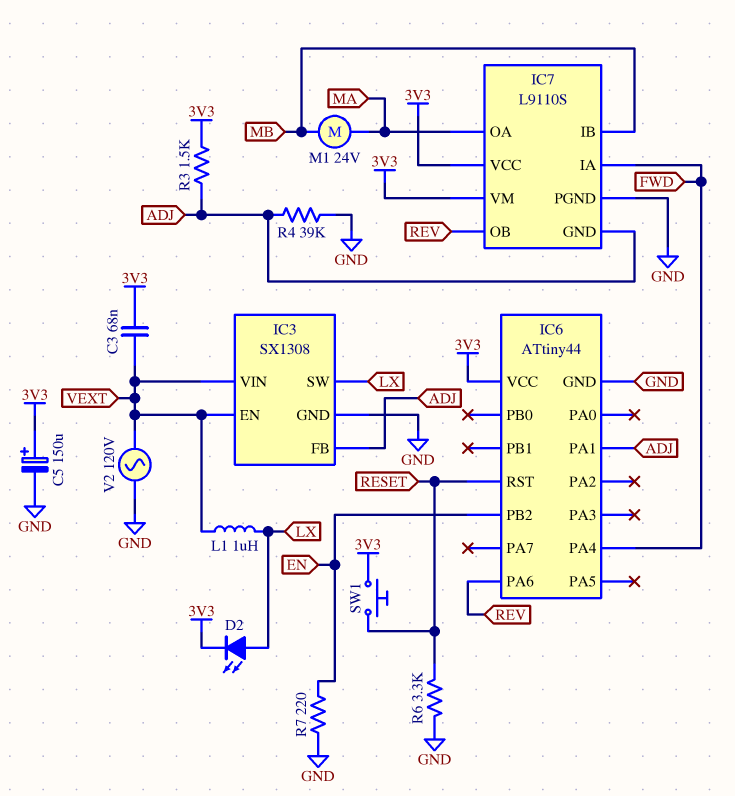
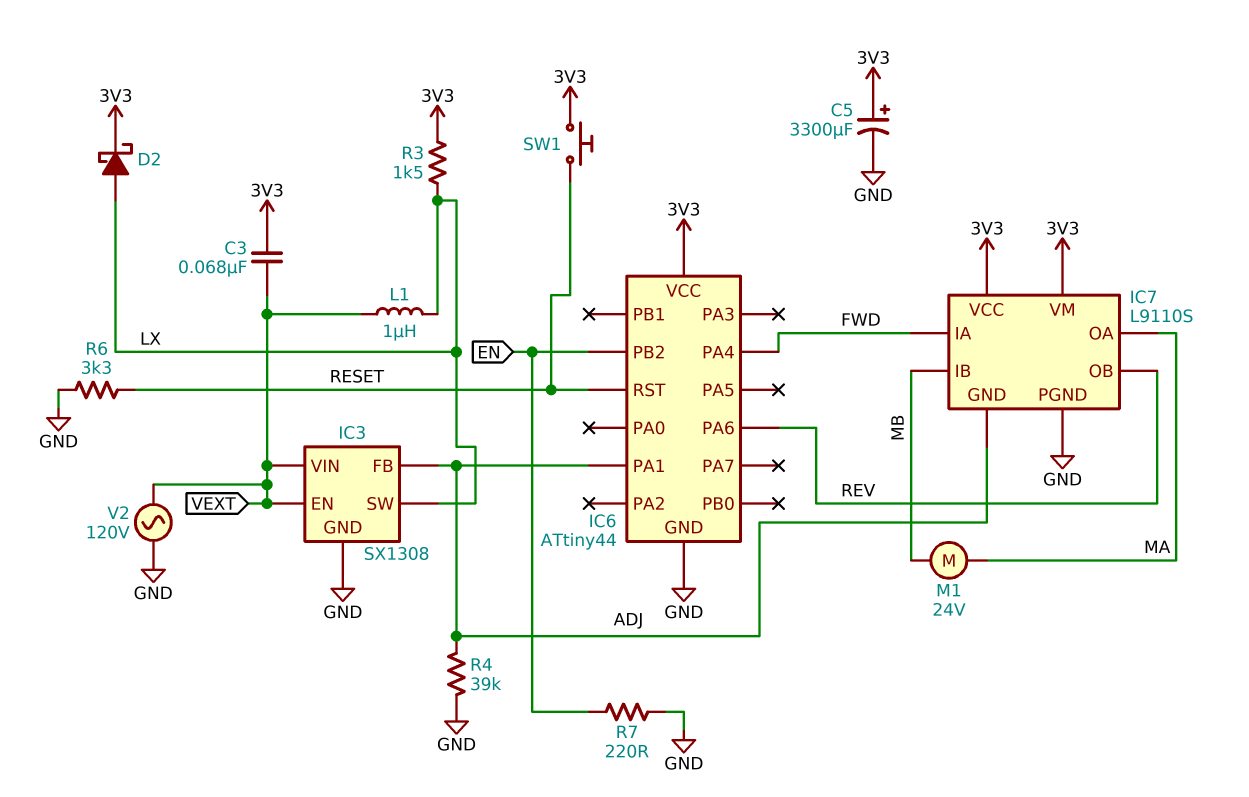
C5: 150uF (plus 3V3, minus GND) -> 3300uF (plus 3V3, minus GND)
D2: LED (A LX, K 3V3) -> schottky (A LX, K 3V3)
R3: 1.5k (3V3, ADJ) -> 1.5k (3V3, LX)

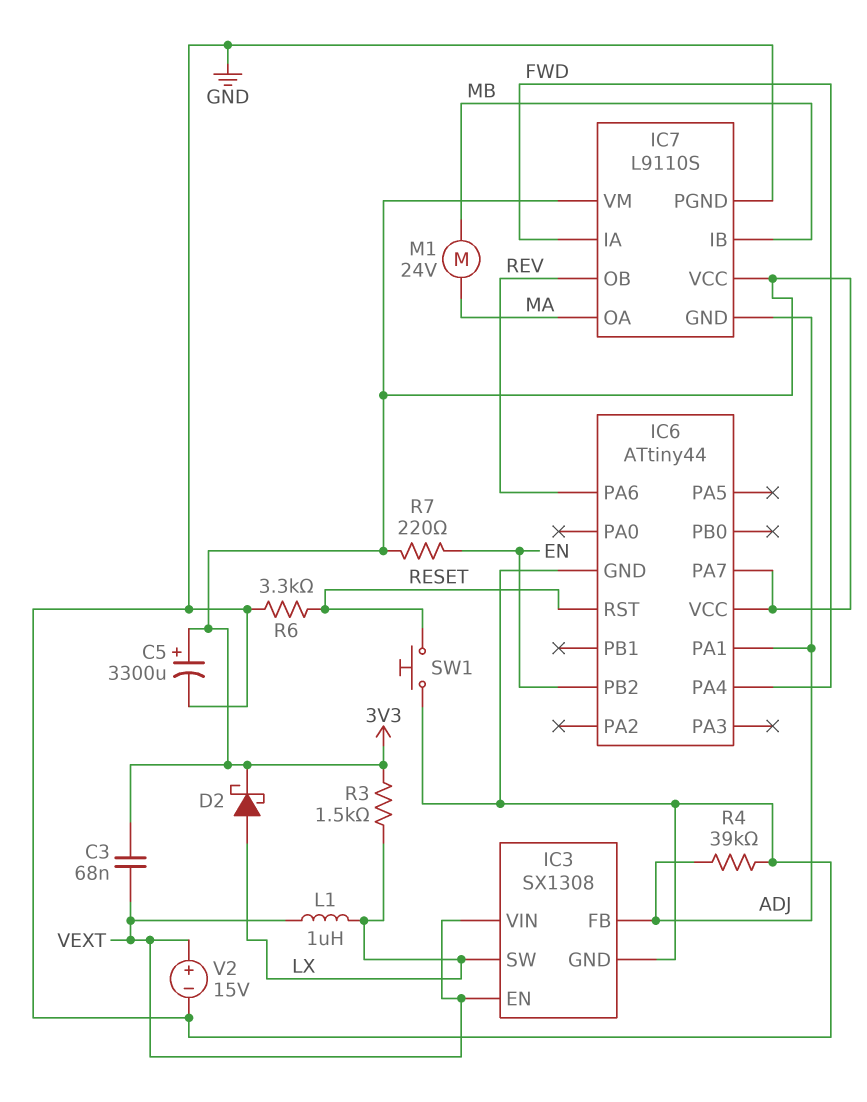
IC6 pin PA7: none -> 3V3
R7: 220 (EN, GND) -> 220 (3V3, EN)
SW1: button (3V3, RESET) -> button (GND, RESET)
V2: AC 120V (GND, VEXT) -> 15V (plus VEXT, minus GND)

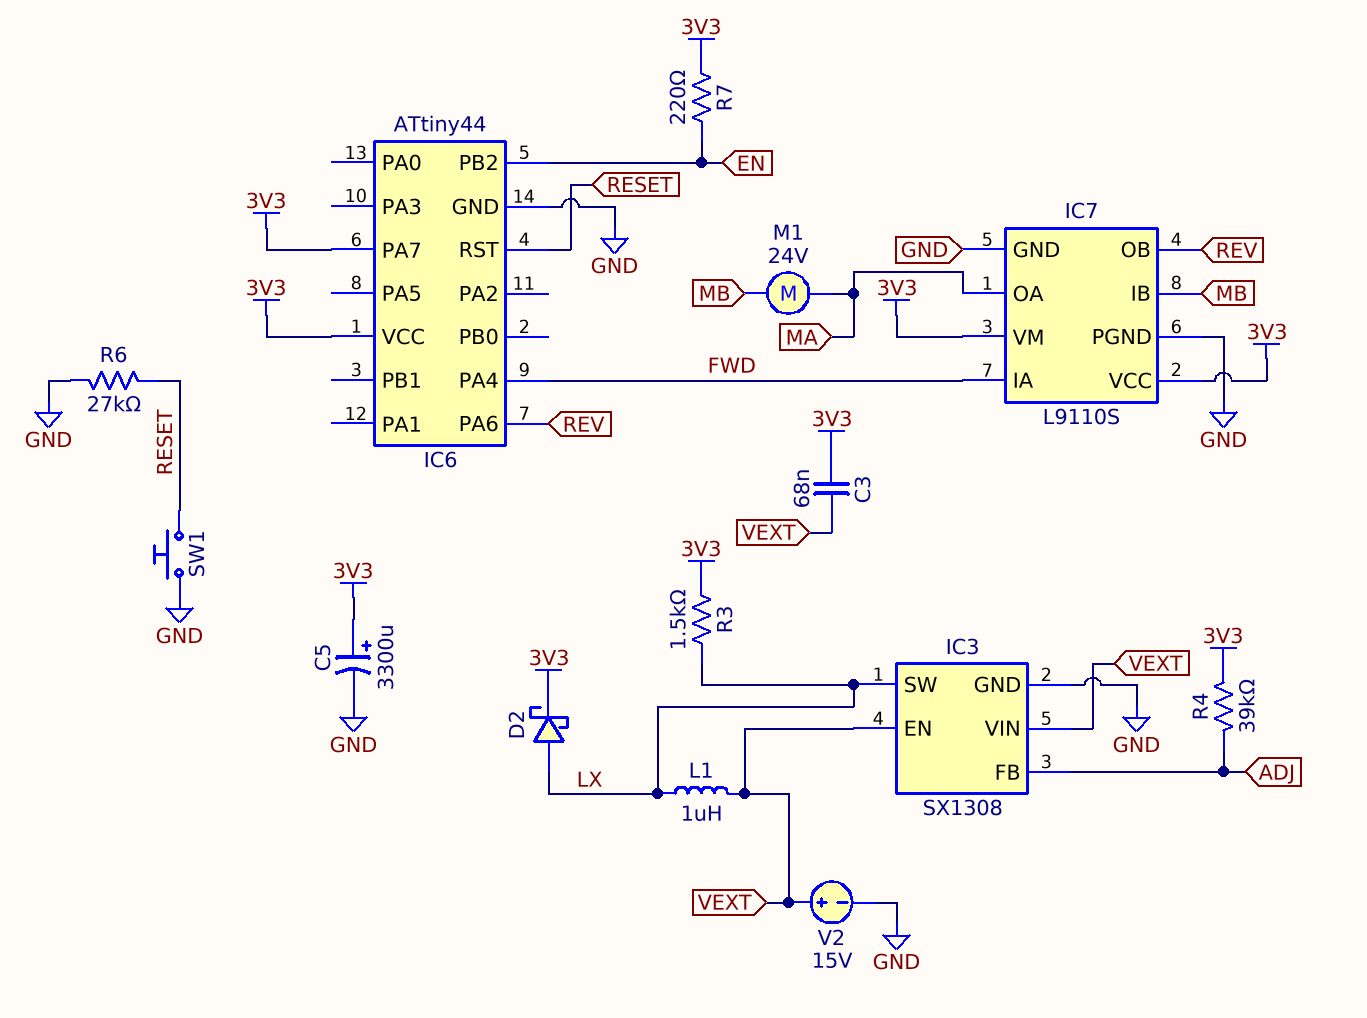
IC6 pin PA1: ADJ -> none
IC7 pin GND: ADJ -> GND
R4: 39k (ADJ, GND) -> 39k (3V3, ADJ)
R6: 3.3k (GND, RESET) -> 27k (GND, RESET)

